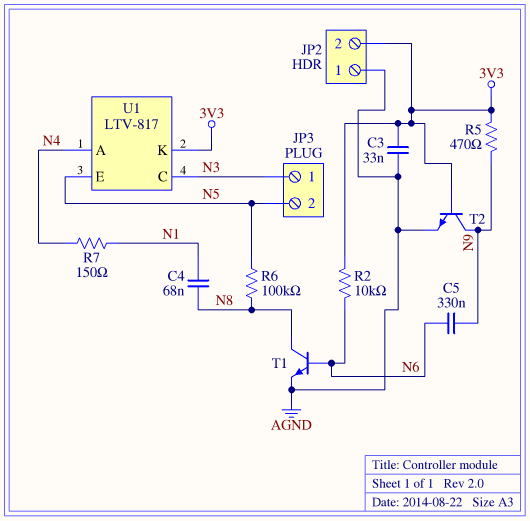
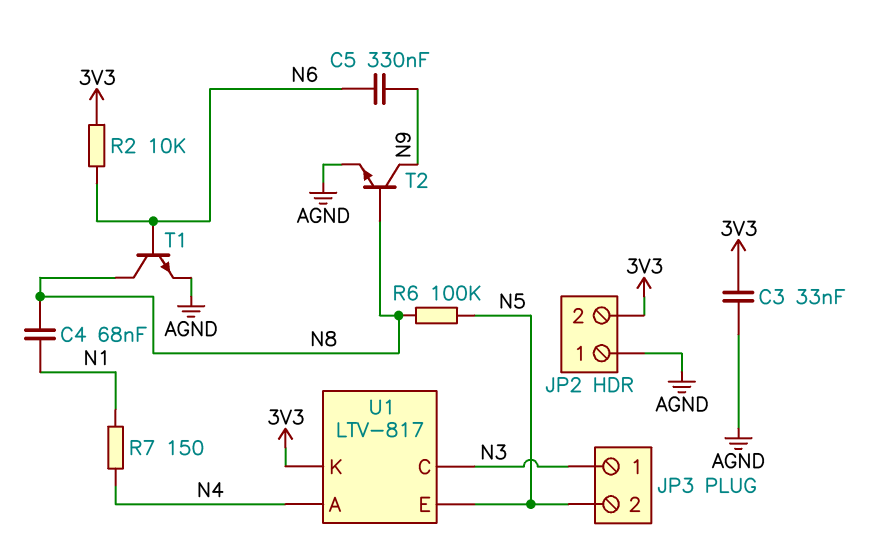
R5: 470 (3V3, N9) -> none
T2: NPN (B 3V3, C N9, E AGND) -> NPN (B N8, C N9, E AGND)

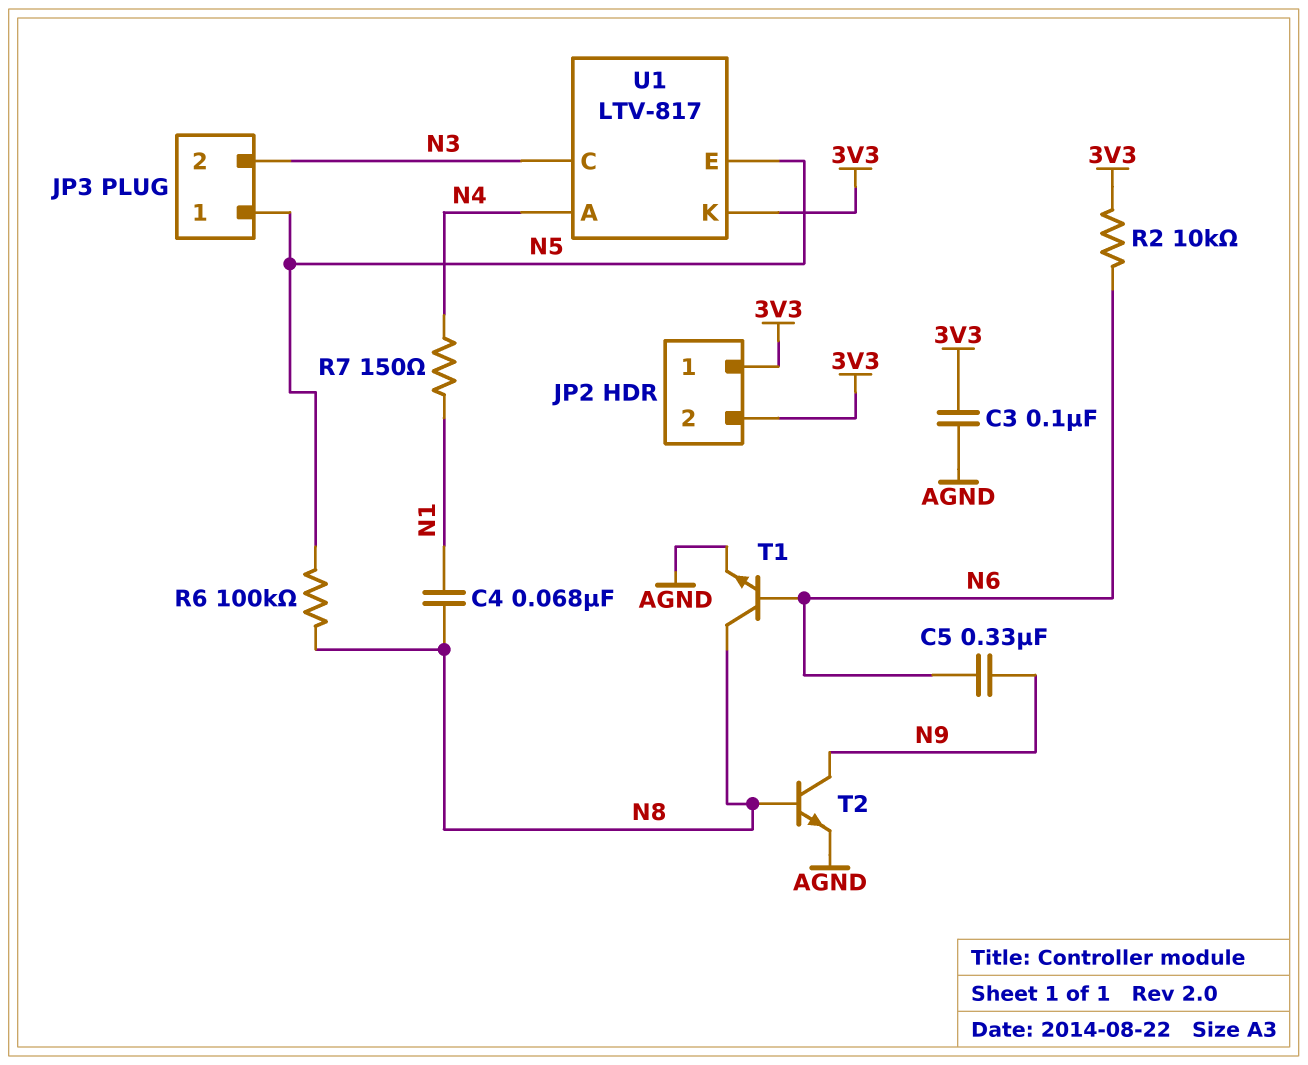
C3: 33nF (3V3, AGND) -> 100nF (3V3, AGND)
JP2 pin 1: AGND -> 3V3
JP3 pin 1: N3 -> N5
JP3 pin 2: N5 -> N3

